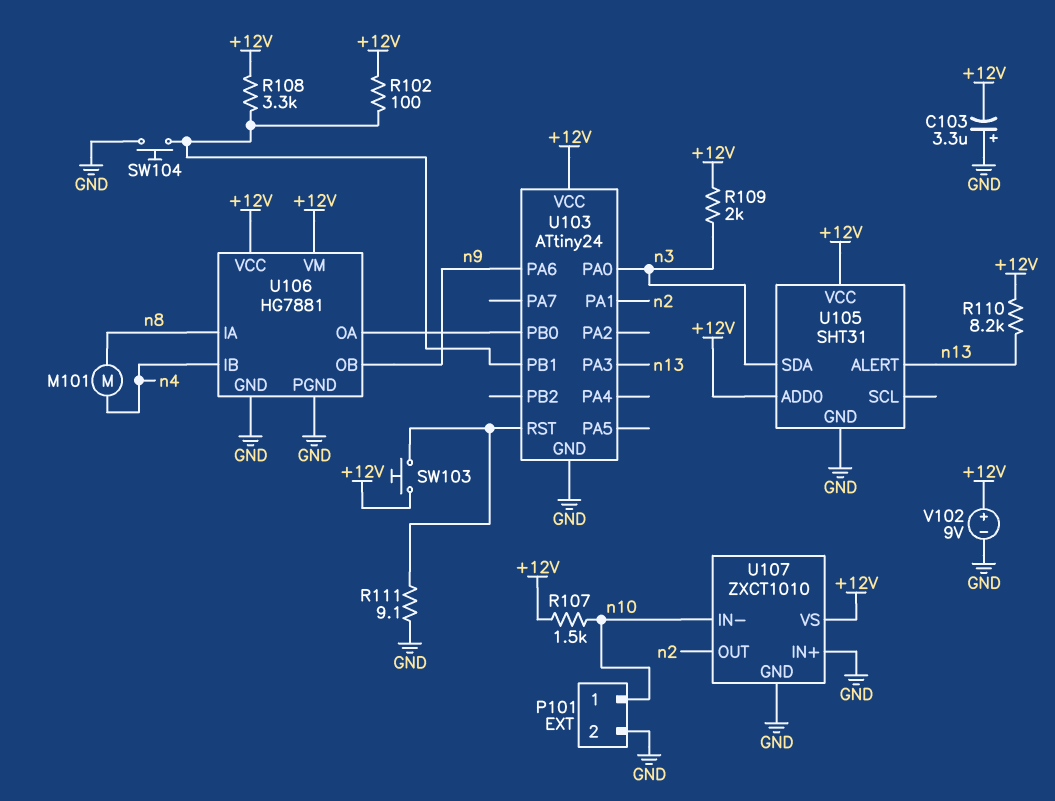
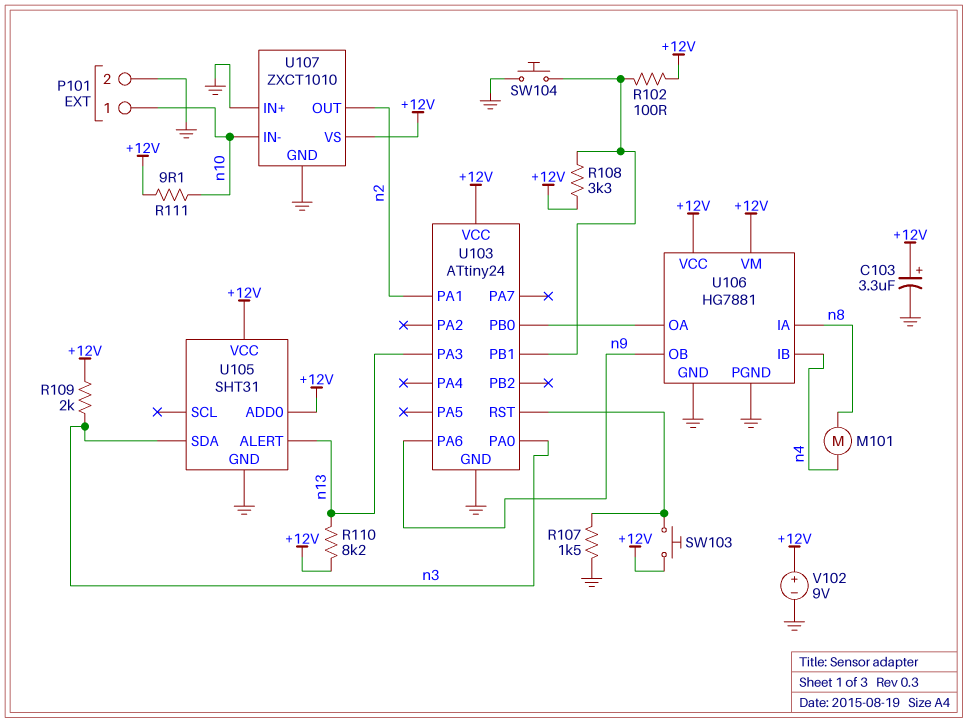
C103: 3.3uF (plus GND, minus +12V) -> 3.3uF (plus +12V, minus GND)
R107: 1.5k (+12V, n10) -> 1.5k (GND, U103/RST)
R111: 9.1 (GND, U103/RST) -> 9.1 (+12V, n10)

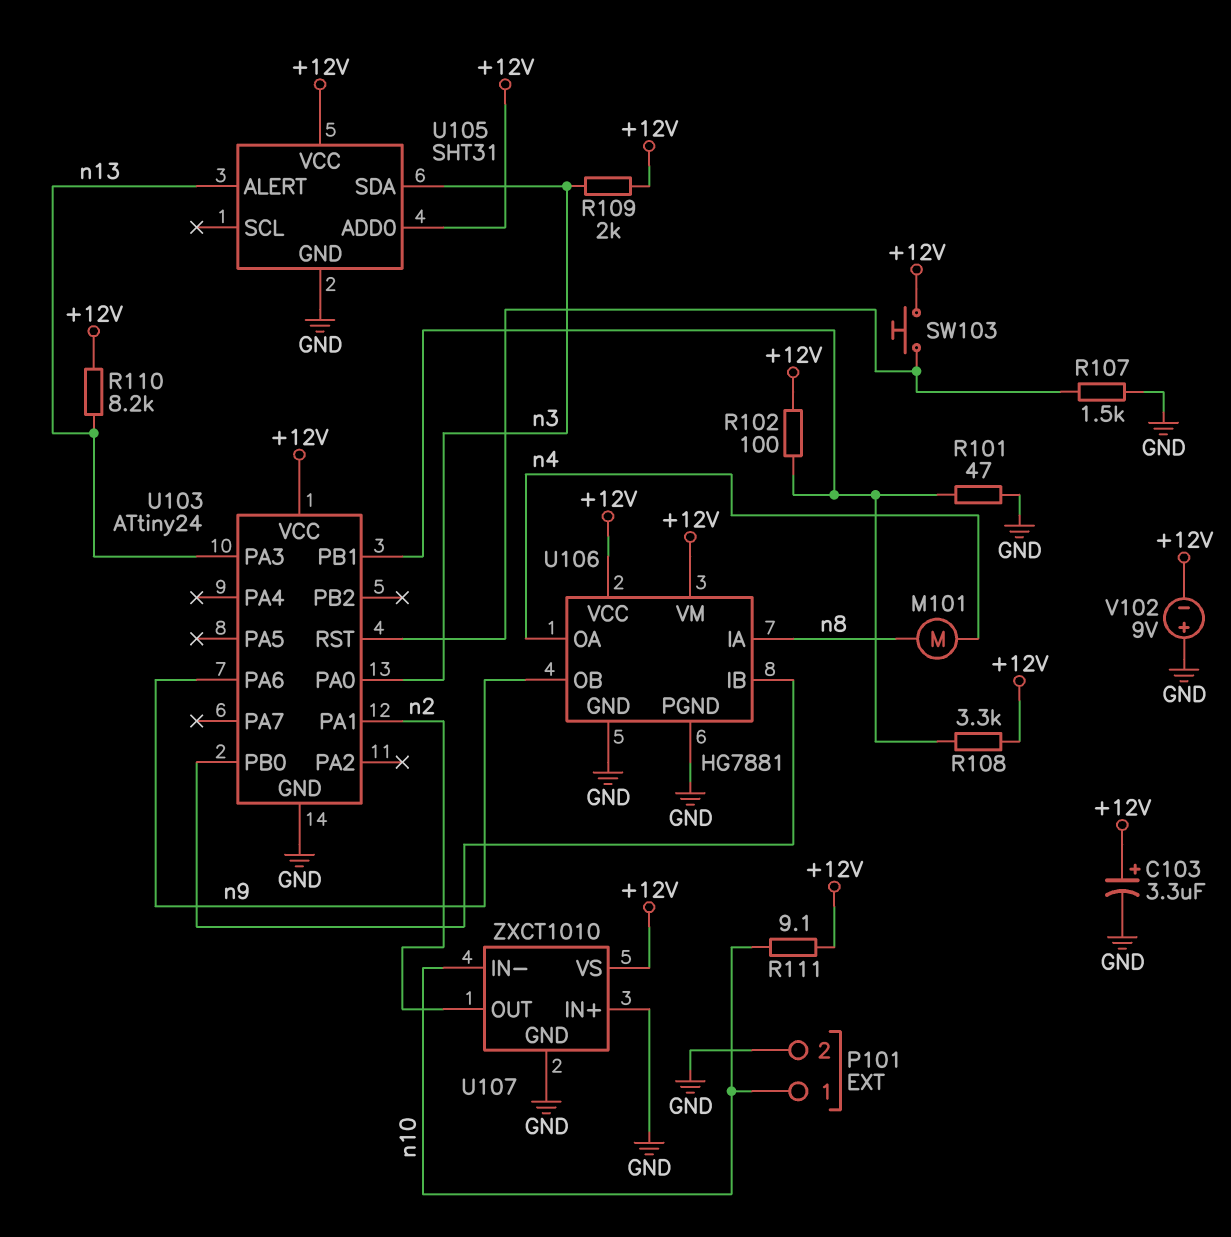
R101: none -> 47 (GND, U103/PB1)
SW104: button (GND, U103/PB1) -> none
U106 pin IB: n4 -> U103/PB0
U106 pin OA: U103/PB0 -> n4
V102: 9V (plus +12V, minus GND) -> 9V (plus GND, minus +12V)

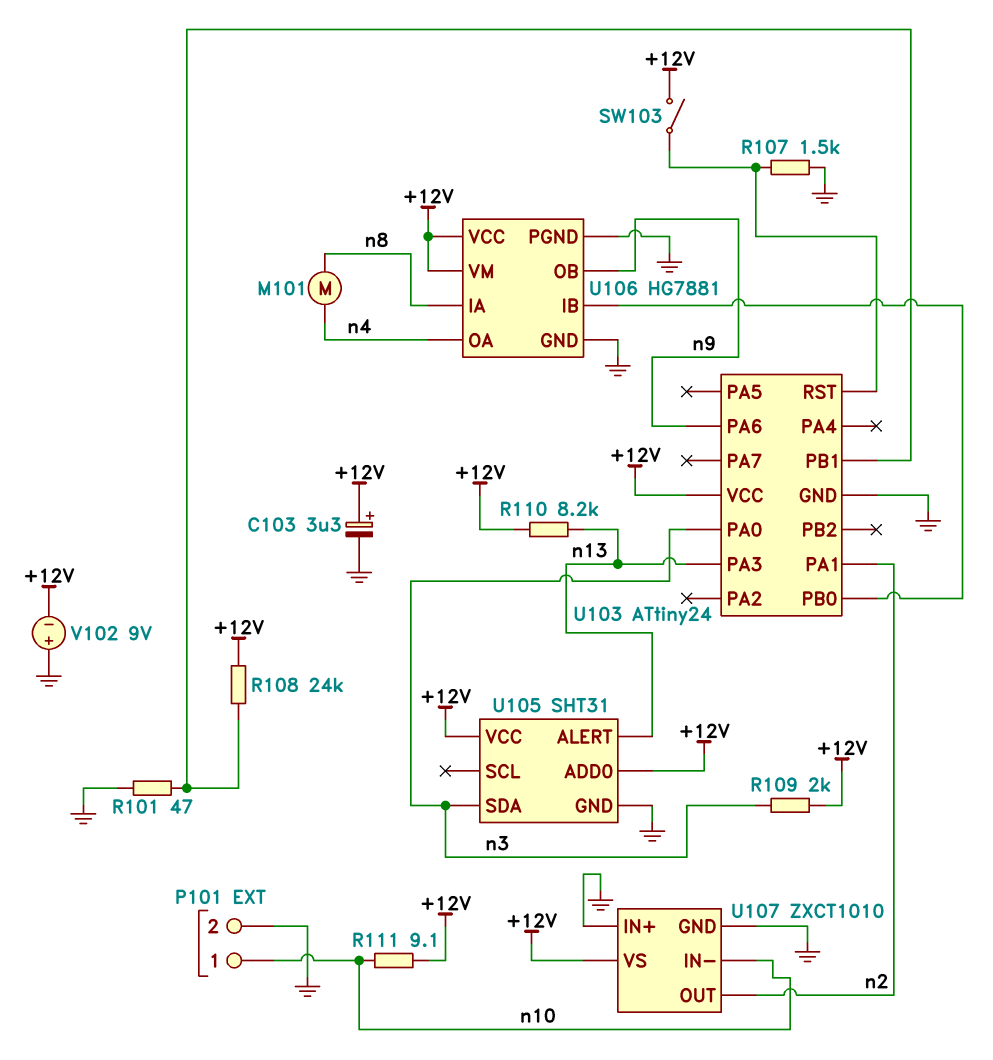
R102: 100 (+12V, U103/PB1) -> none
R108: 3.3k (+12V, U103/PB1) -> 24k (+12V, U103/PB1)
SW103: button (+12V, U103/RST) -> switch (+12V, U103/RST)

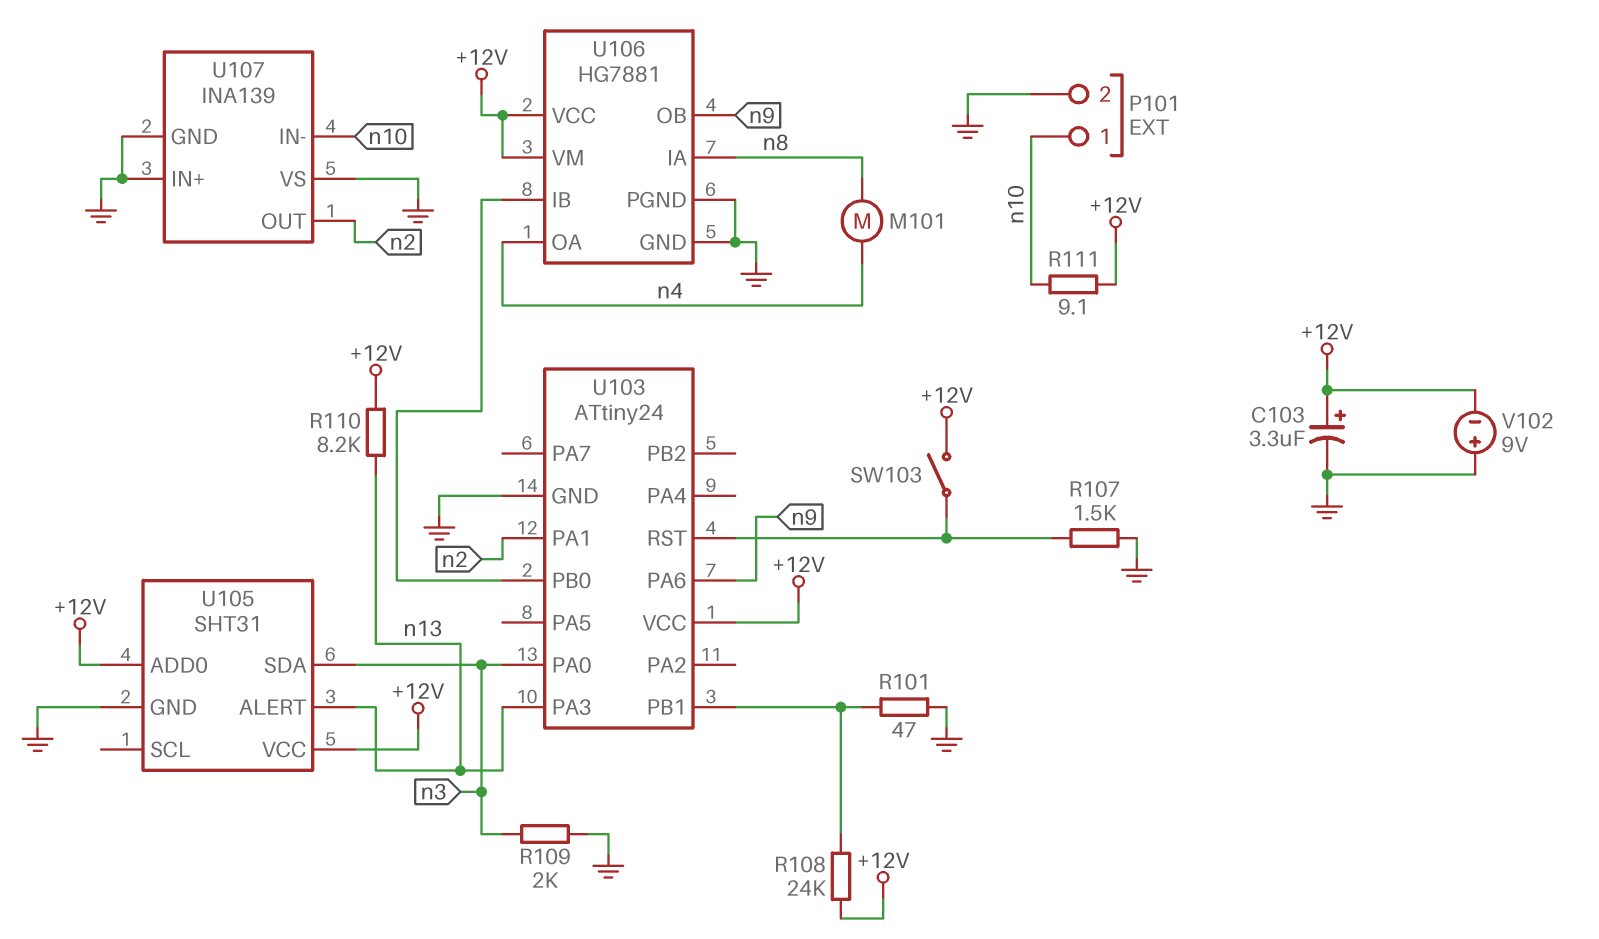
R109: 2k (+12V, n3) -> 2k (GND, n3)
U107: ZXCT1010 -> INA139
U107 pin VS: +12V -> GND

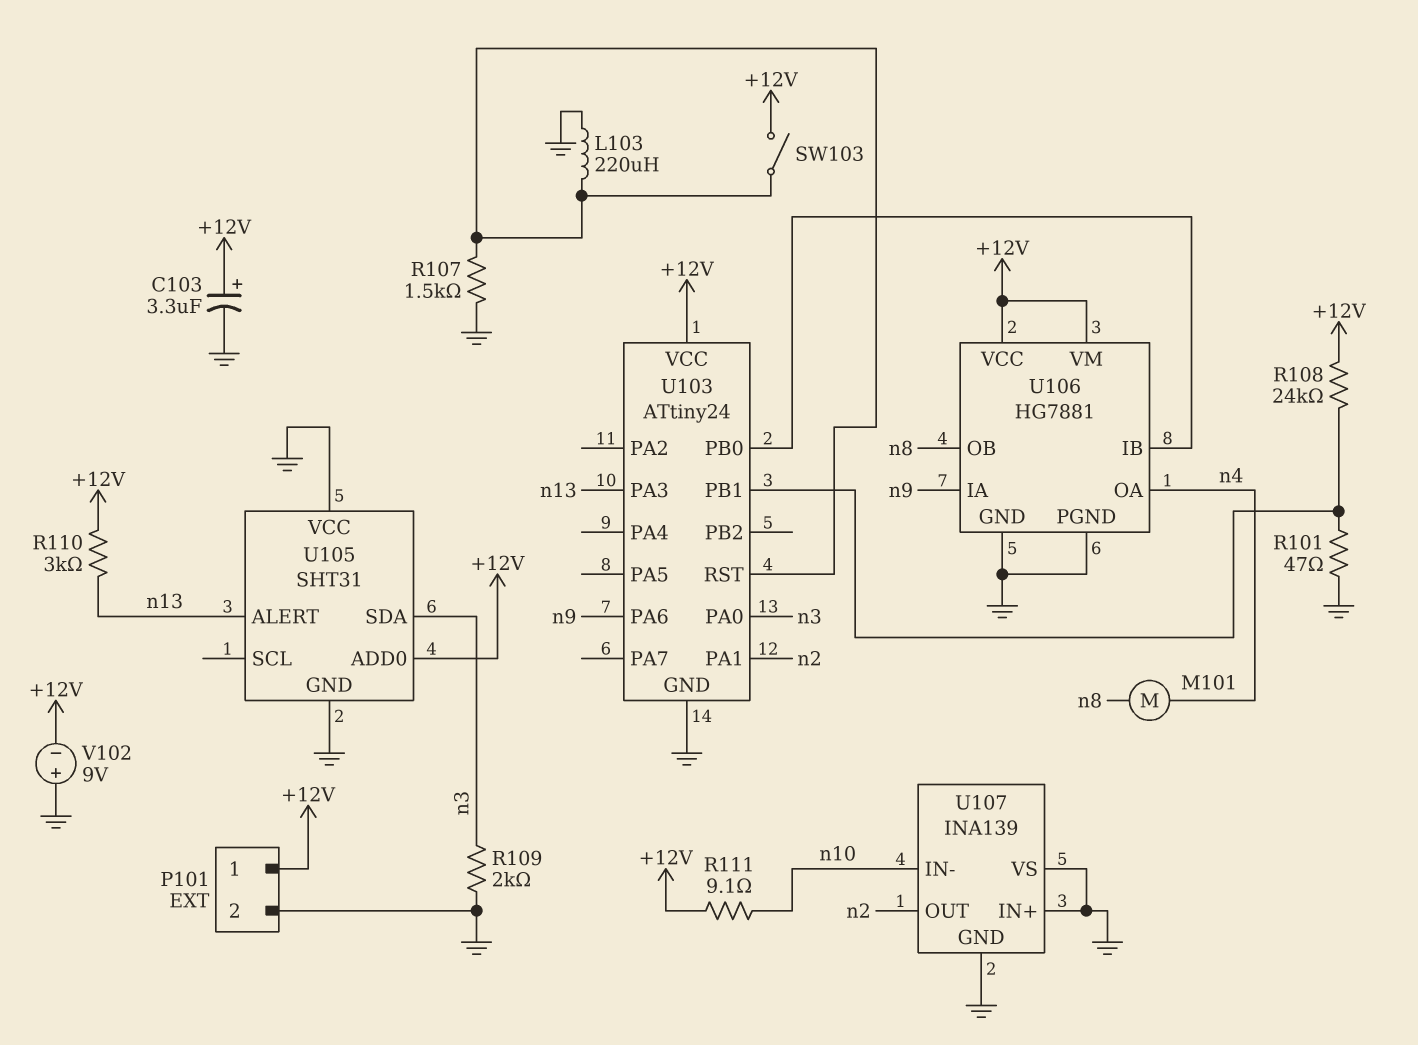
L103: none -> 220uH (GND, U103/RST)
P101 pin 1: n10 -> +12V
R110: 8.2k (+12V, n13) -> 3k (+12V, n13)
U105 pin VCC: +12V -> GND
U106 pin IA: n8 -> n9
U106 pin OB: n9 -> n8

